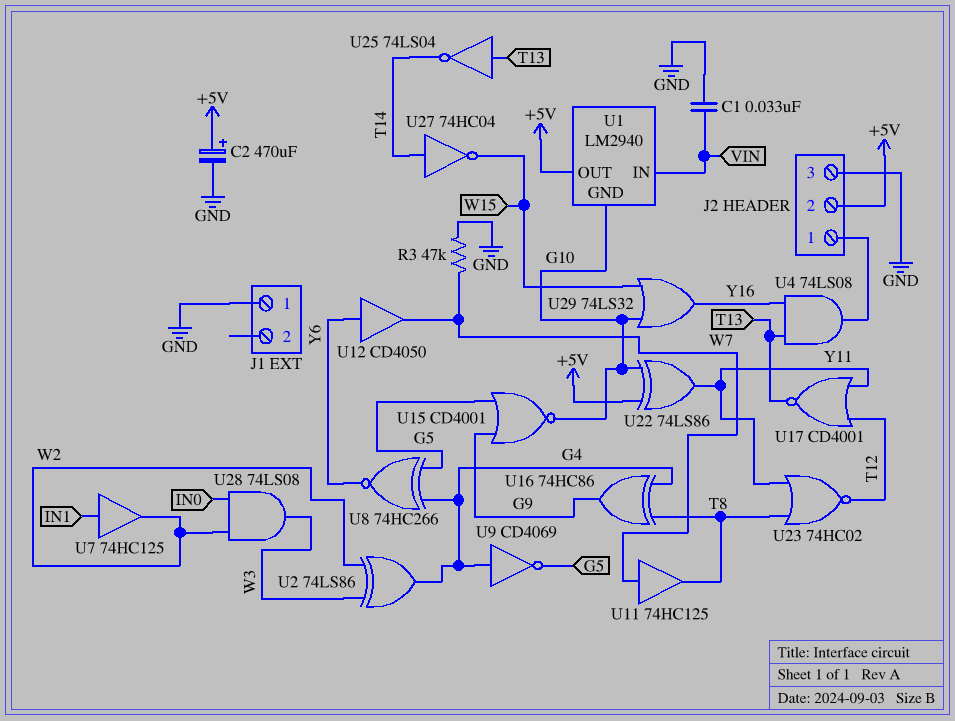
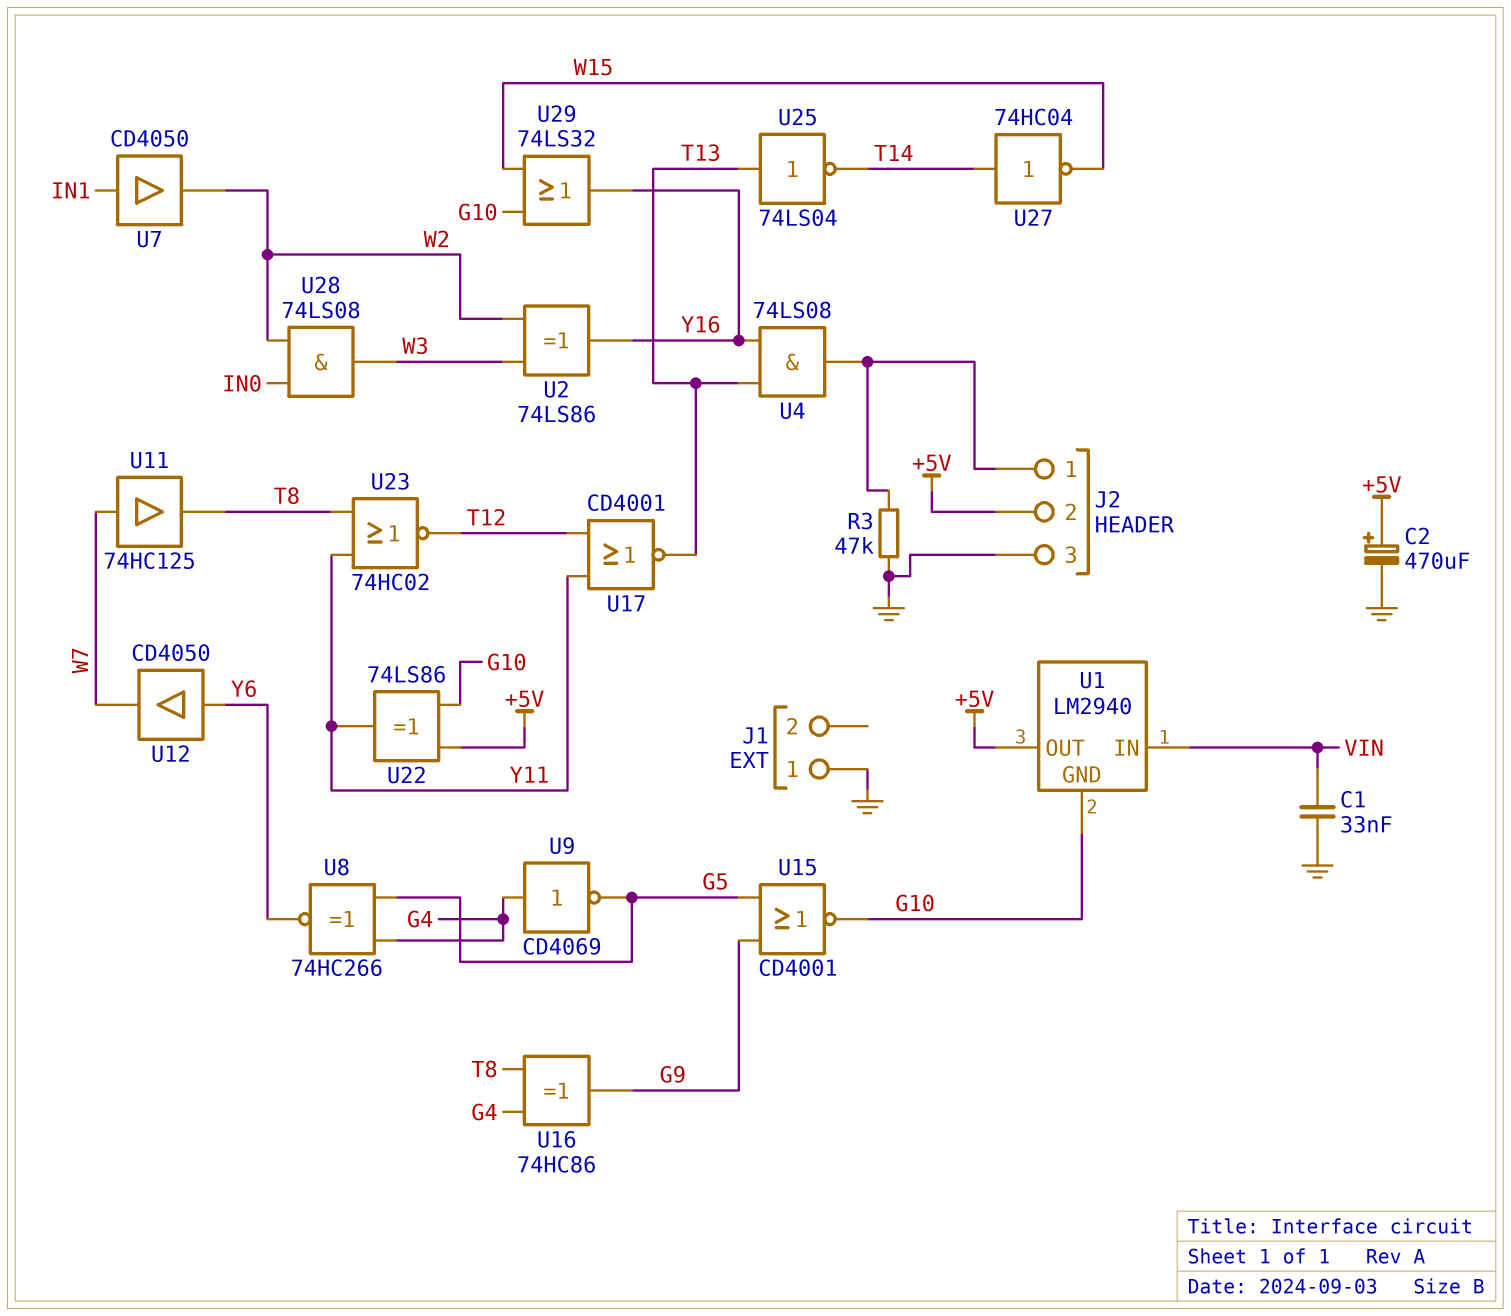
R3: 47k (GND, W7) -> 47k (GND, J2/1)
U2: XOR 74LS86 (in W2, in W3, out G4) -> XOR 74LS86 (in W2, in W3, out Y16)
U7: buffer 74HC125 (in IN1, out W2) -> buffer CD4050 (in IN1, out W2)

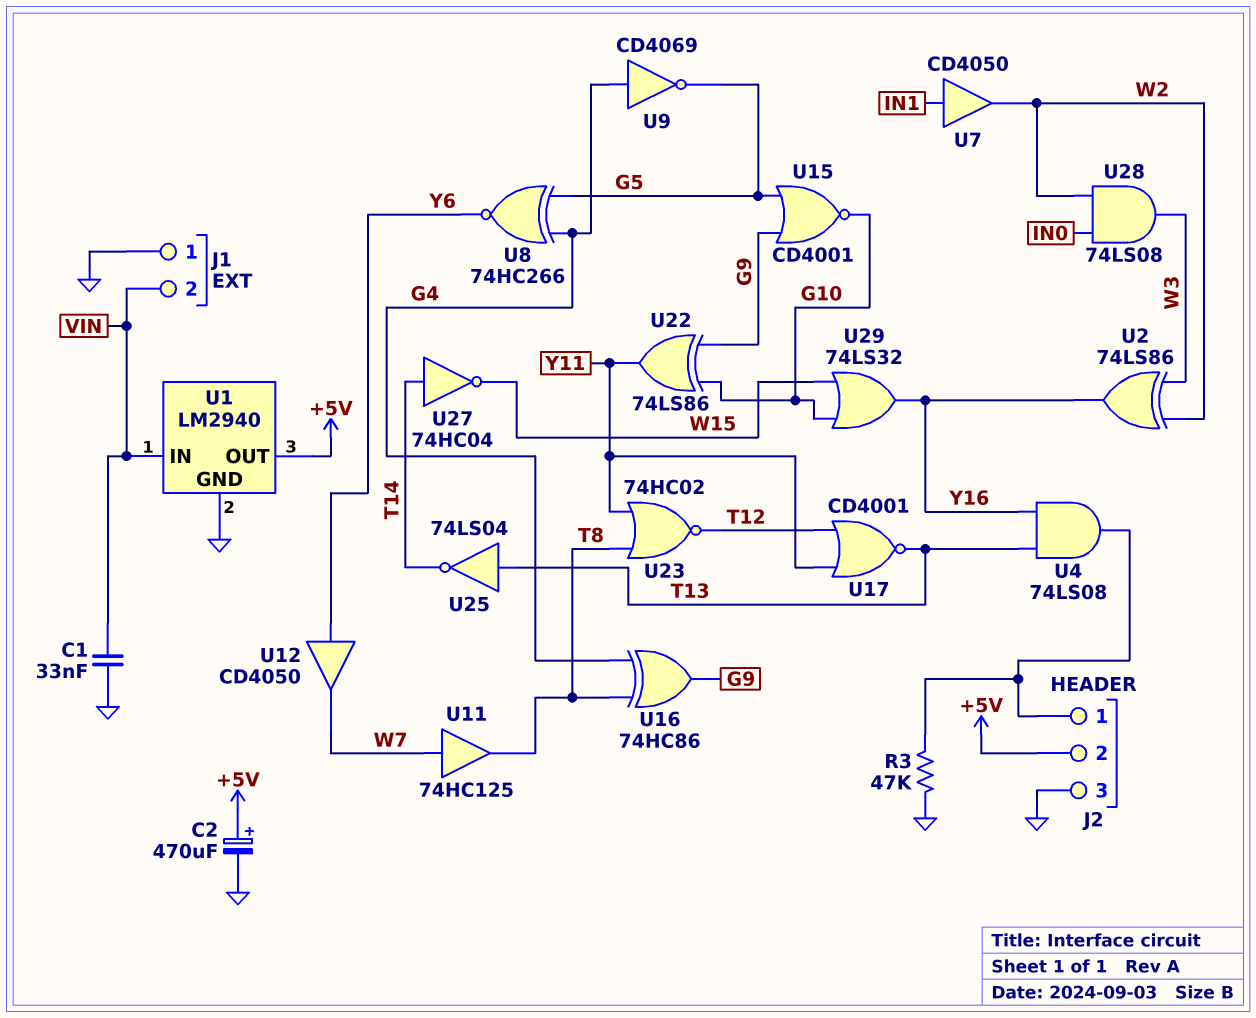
J1 pin 2: none -> VIN
U1 pin GND: G10 -> GND
U22: XOR 74LS86 (in +5V, in G10, out Y11) -> XOR 74LS86 (in G9, in G10, out Y11)

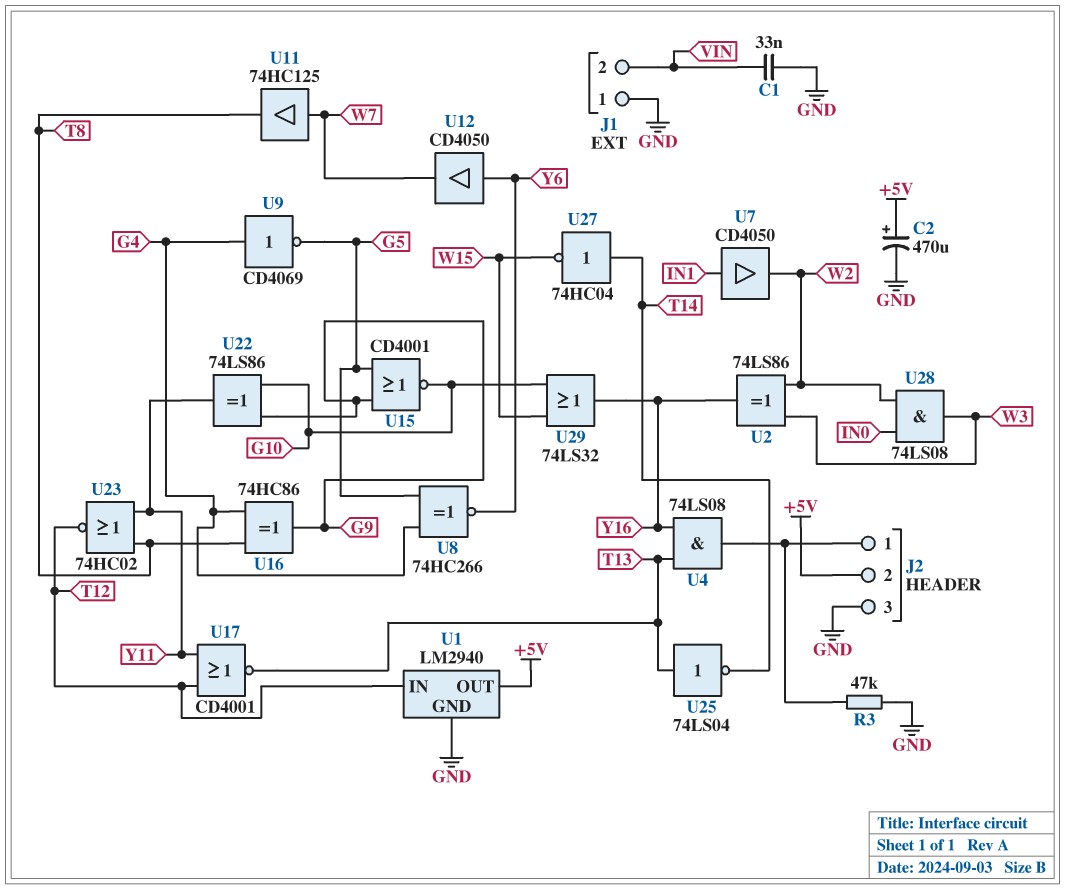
U1 pin IN: VIN -> T12

